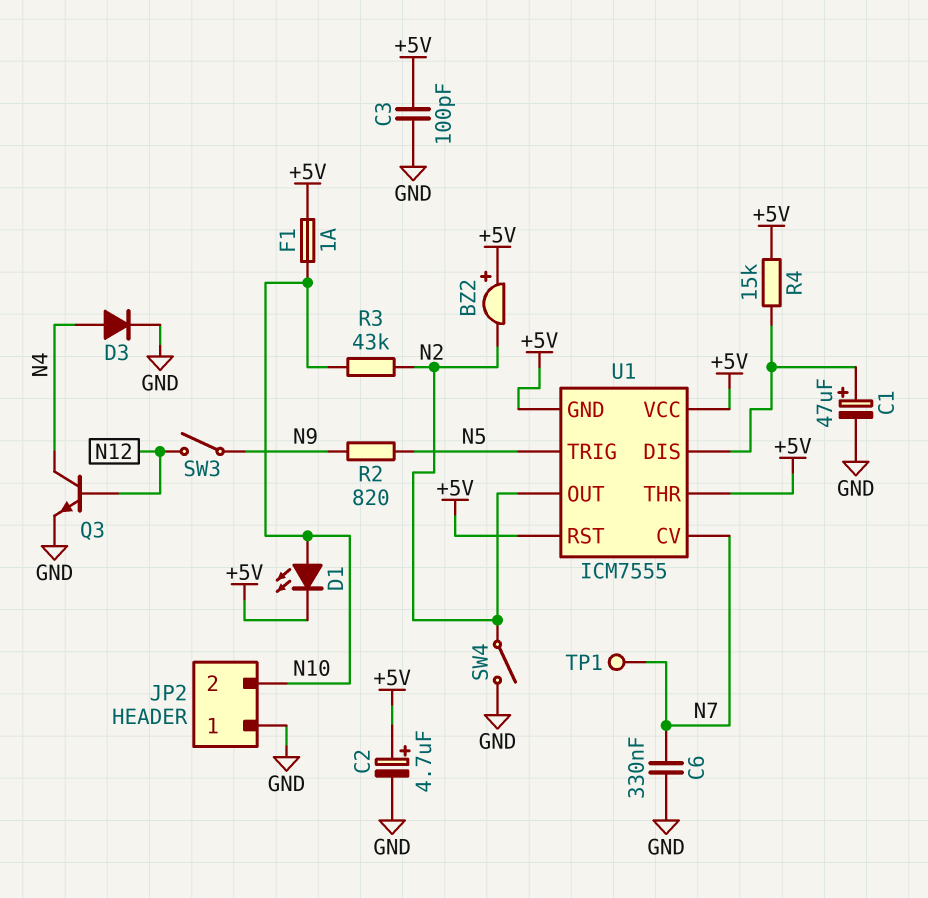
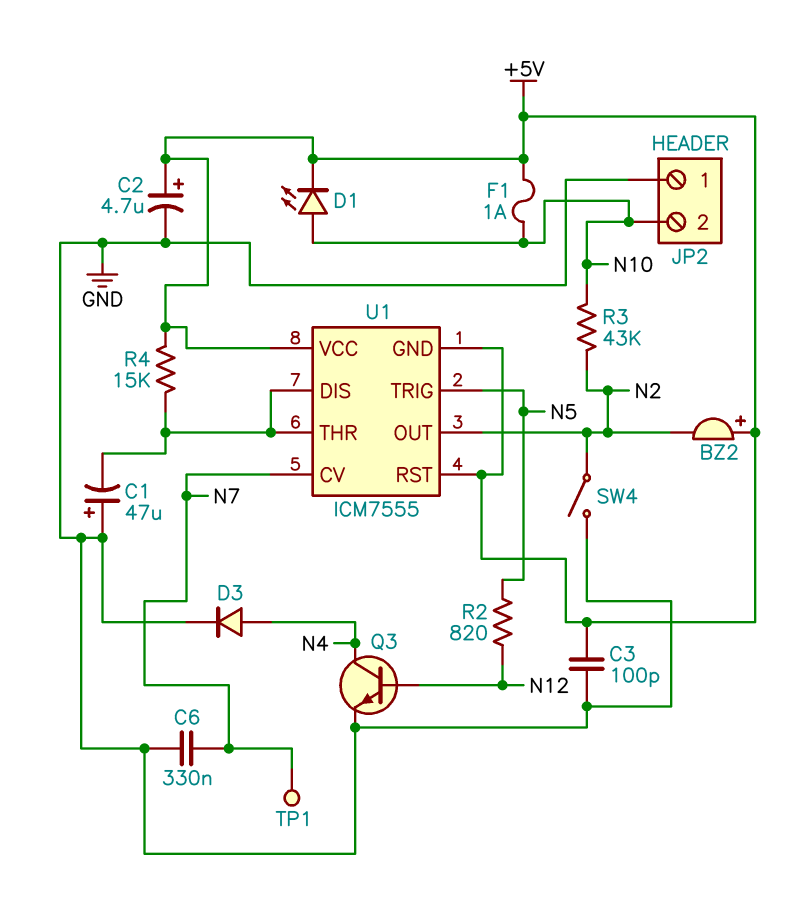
C1: 47uF (plus U1/DIS, minus GND) -> 47uF (plus GND, minus U1/DIS)
R2: 820 (N5, N9) -> 820 (N5, N12)
SW3: switch (N9, N12) -> none
U1 pin THR: +5V -> U1/DIS

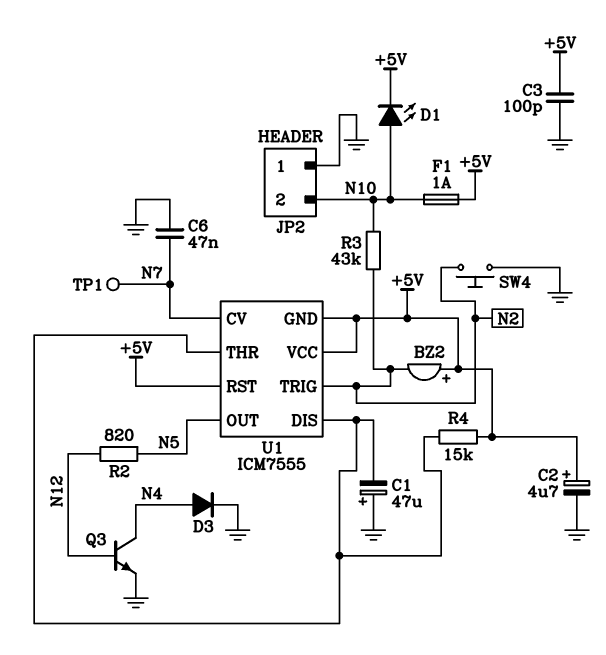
C6: 330nF (GND, N7) -> 47nF (GND, N7)
SW4: switch (GND, N2) -> button (GND, N2)
U1 pin OUT: N2 -> N5
U1 pin TRIG: N5 -> N2

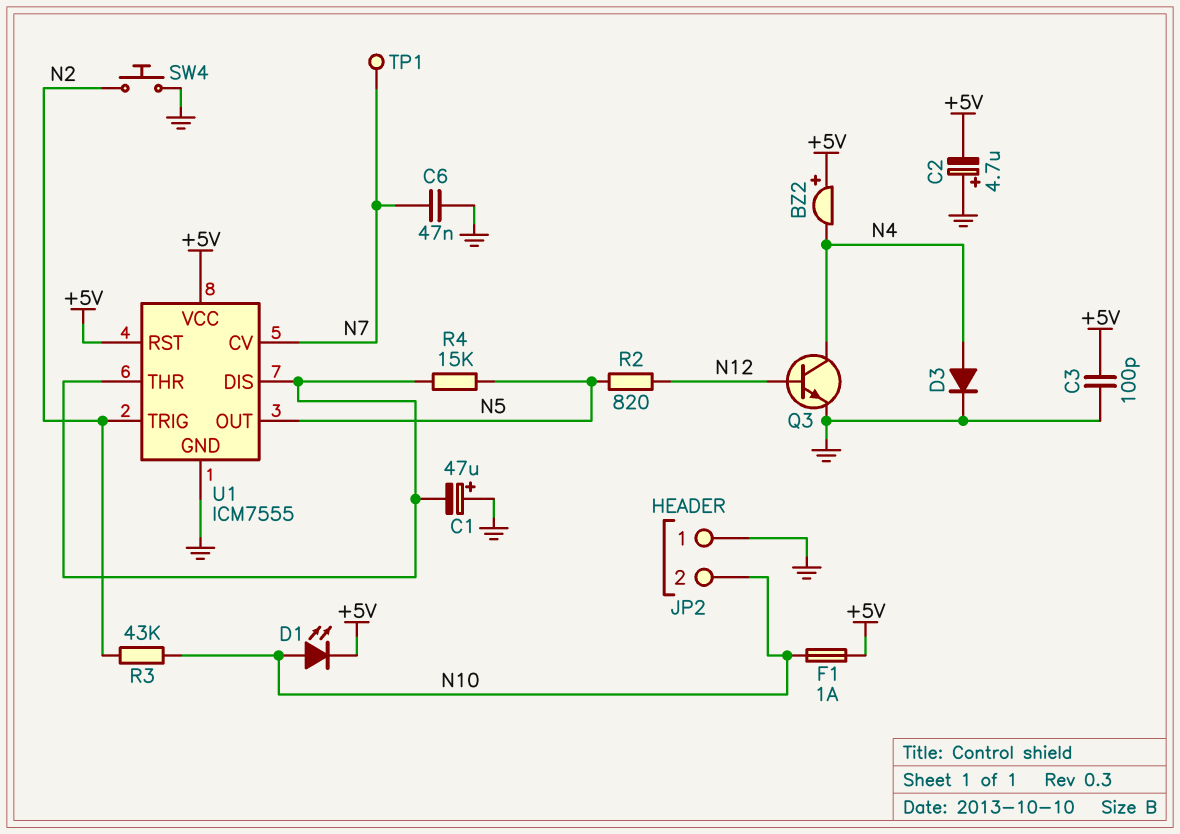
BZ2: buzzer (plus +5V, minus N2) -> buzzer (plus +5V, minus N4)
C2: 4.7uF (plus +5V, minus GND) -> 4.7uF (plus GND, minus +5V)
R4: 15k (+5V, U1/DIS) -> 15k (N5, U1/DIS)
U1 pin GND: +5V -> GND

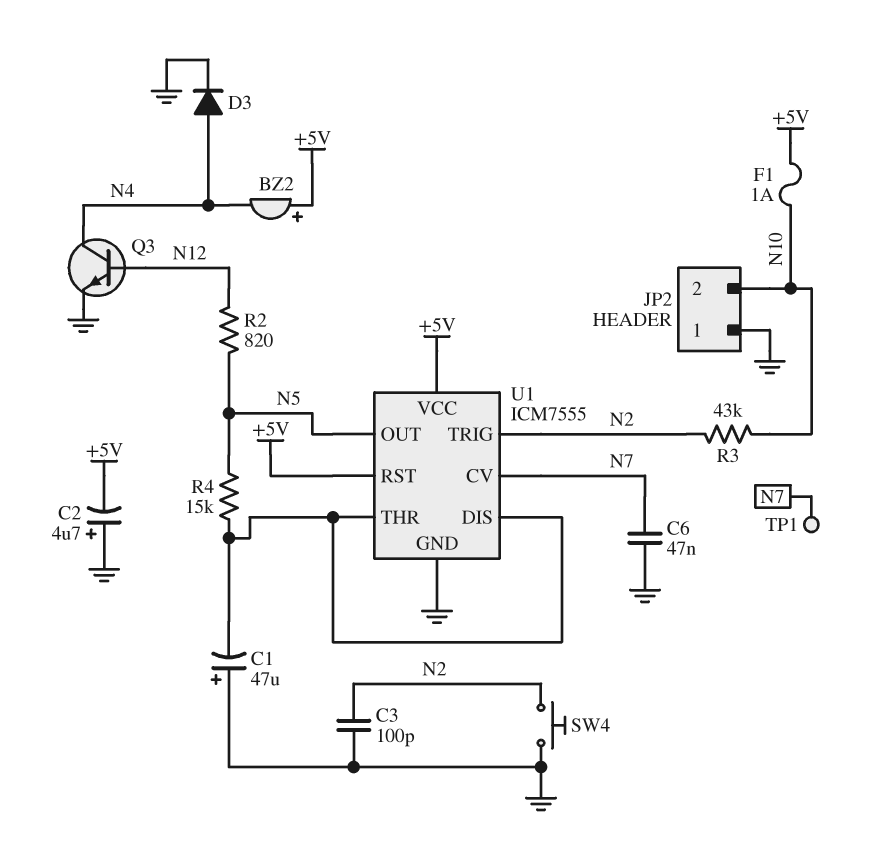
C3: 100pF (+5V, GND) -> 100pF (GND, N2)
D1: LED (A N10, K +5V) -> none

